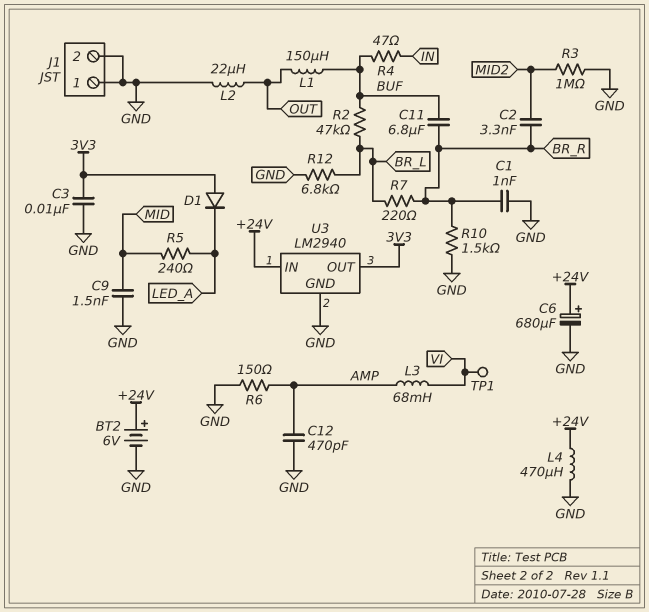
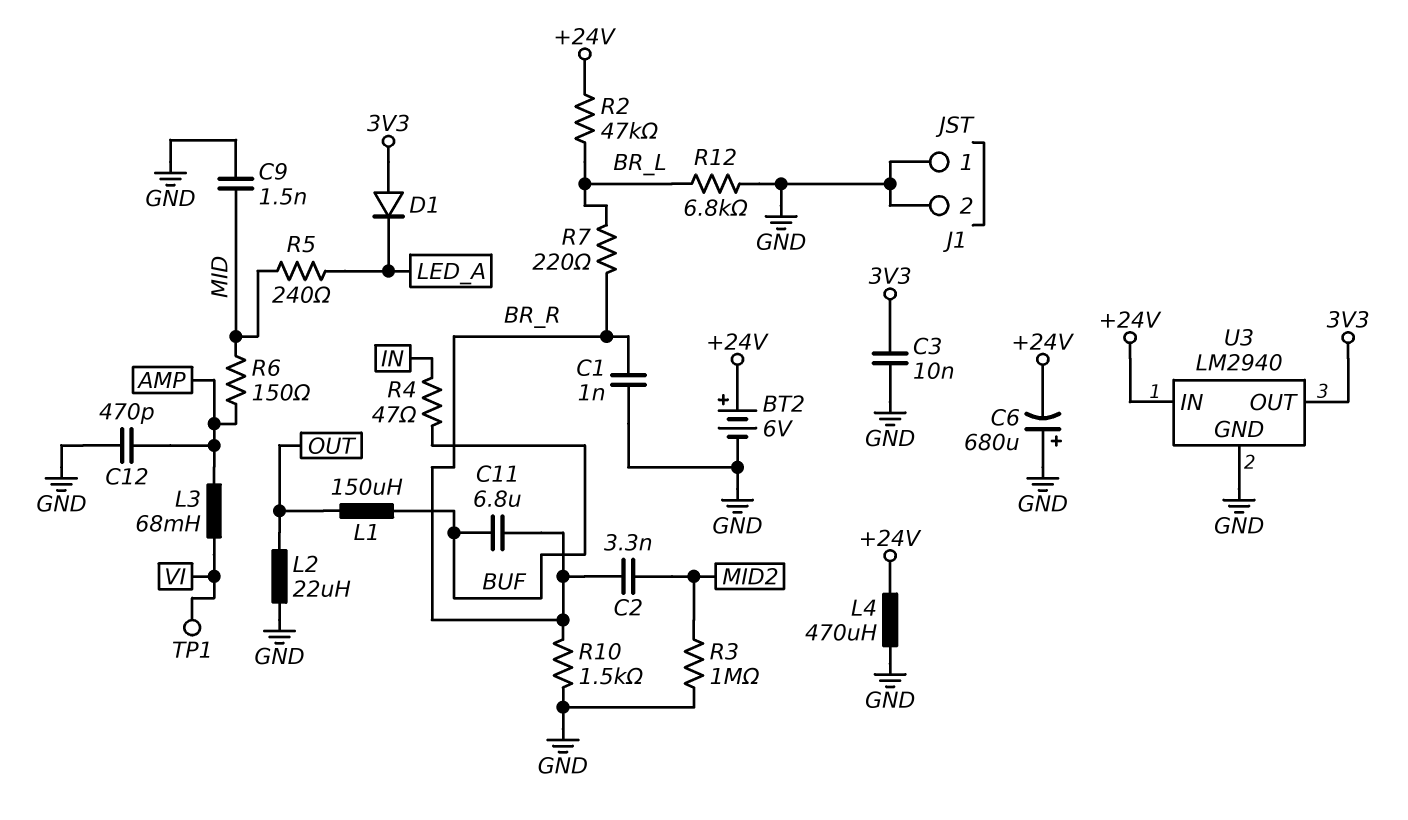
C6: 680uF (plus +24V, minus GND) -> 680uF (plus GND, minus +24V)
R2: 47k (BR_L, BUF) -> 47k (+24V, BR_L)
R6: 150 (AMP, GND) -> 150 (AMP, MID)

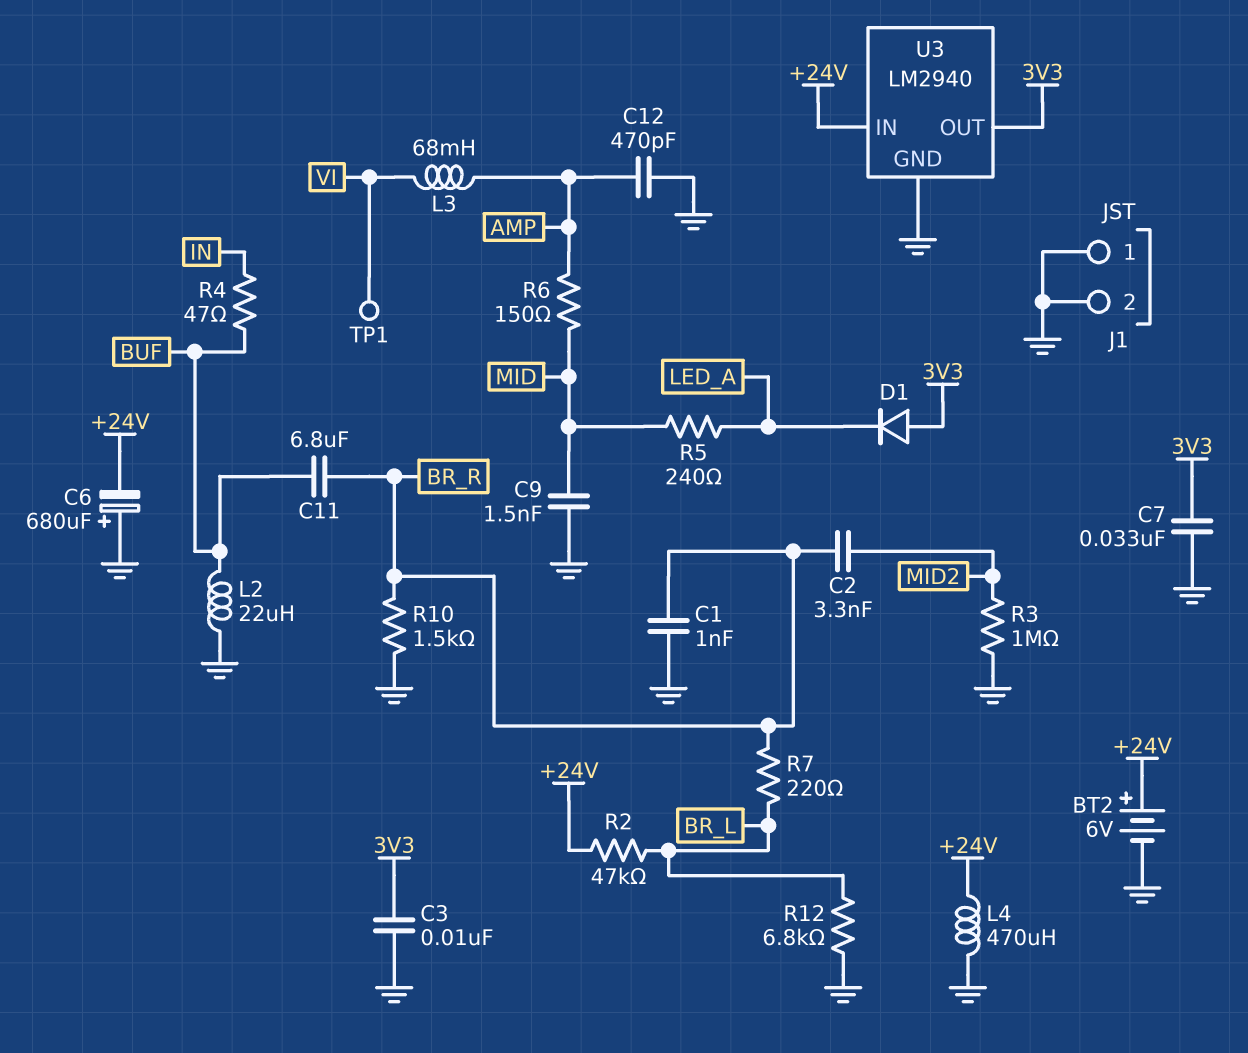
C7: none -> 33nF (3V3, GND)
L1: 150uH (BUF, OUT) -> none
L2: 22uH (GND, OUT) -> 22uH (BUF, GND)

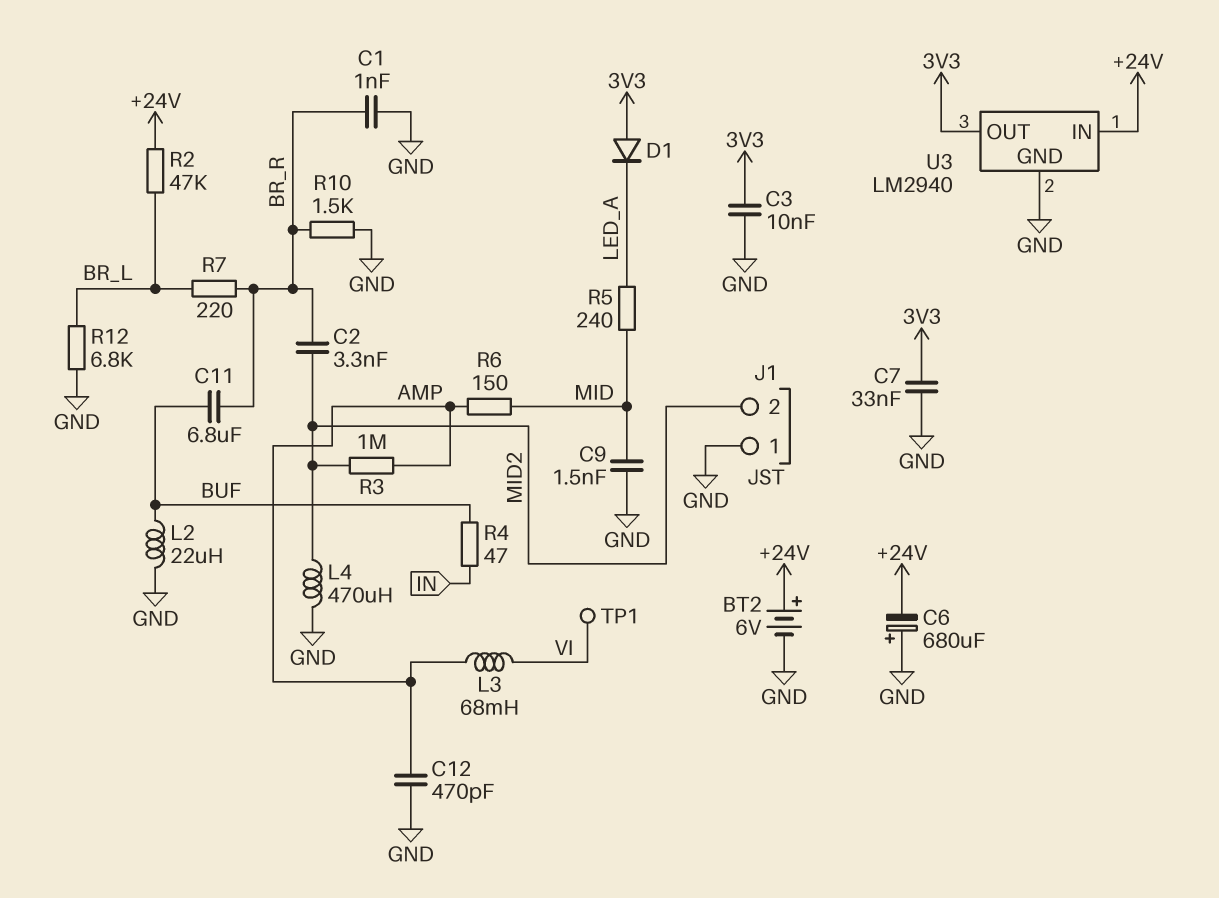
J1 pin 2: GND -> MID2
L4: 470uH (+24V, GND) -> 470uH (GND, MID2)
R3: 1M (GND, MID2) -> 1M (AMP, MID2)

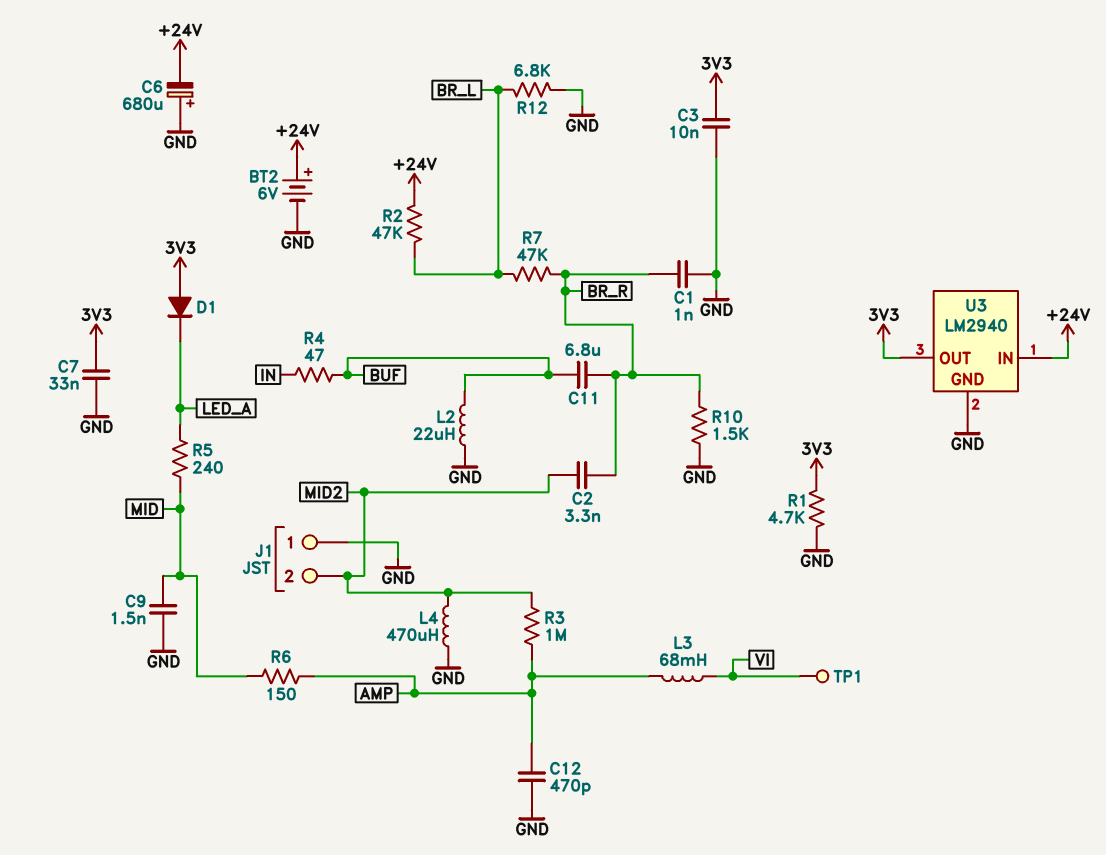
R1: none -> 4.7k (3V3, GND)
R7: 220 (BR_L, BR_R) -> 47k (BR_L, BR_R)

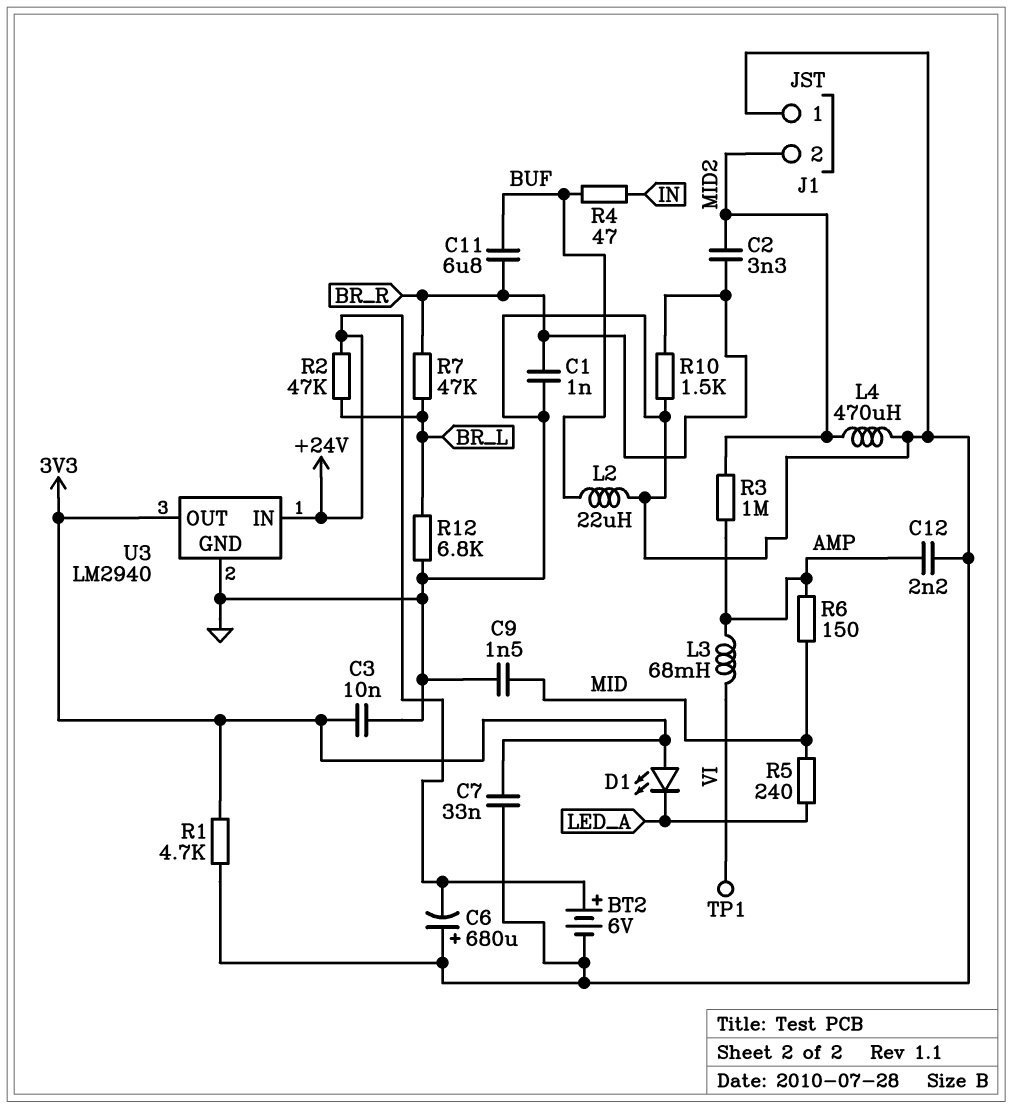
C12: 470pF (AMP, GND) -> 2.2nF (AMP, GND)
D1: diode (A 3V3, K LED_A) -> LED (A 3V3, K LED_A)

